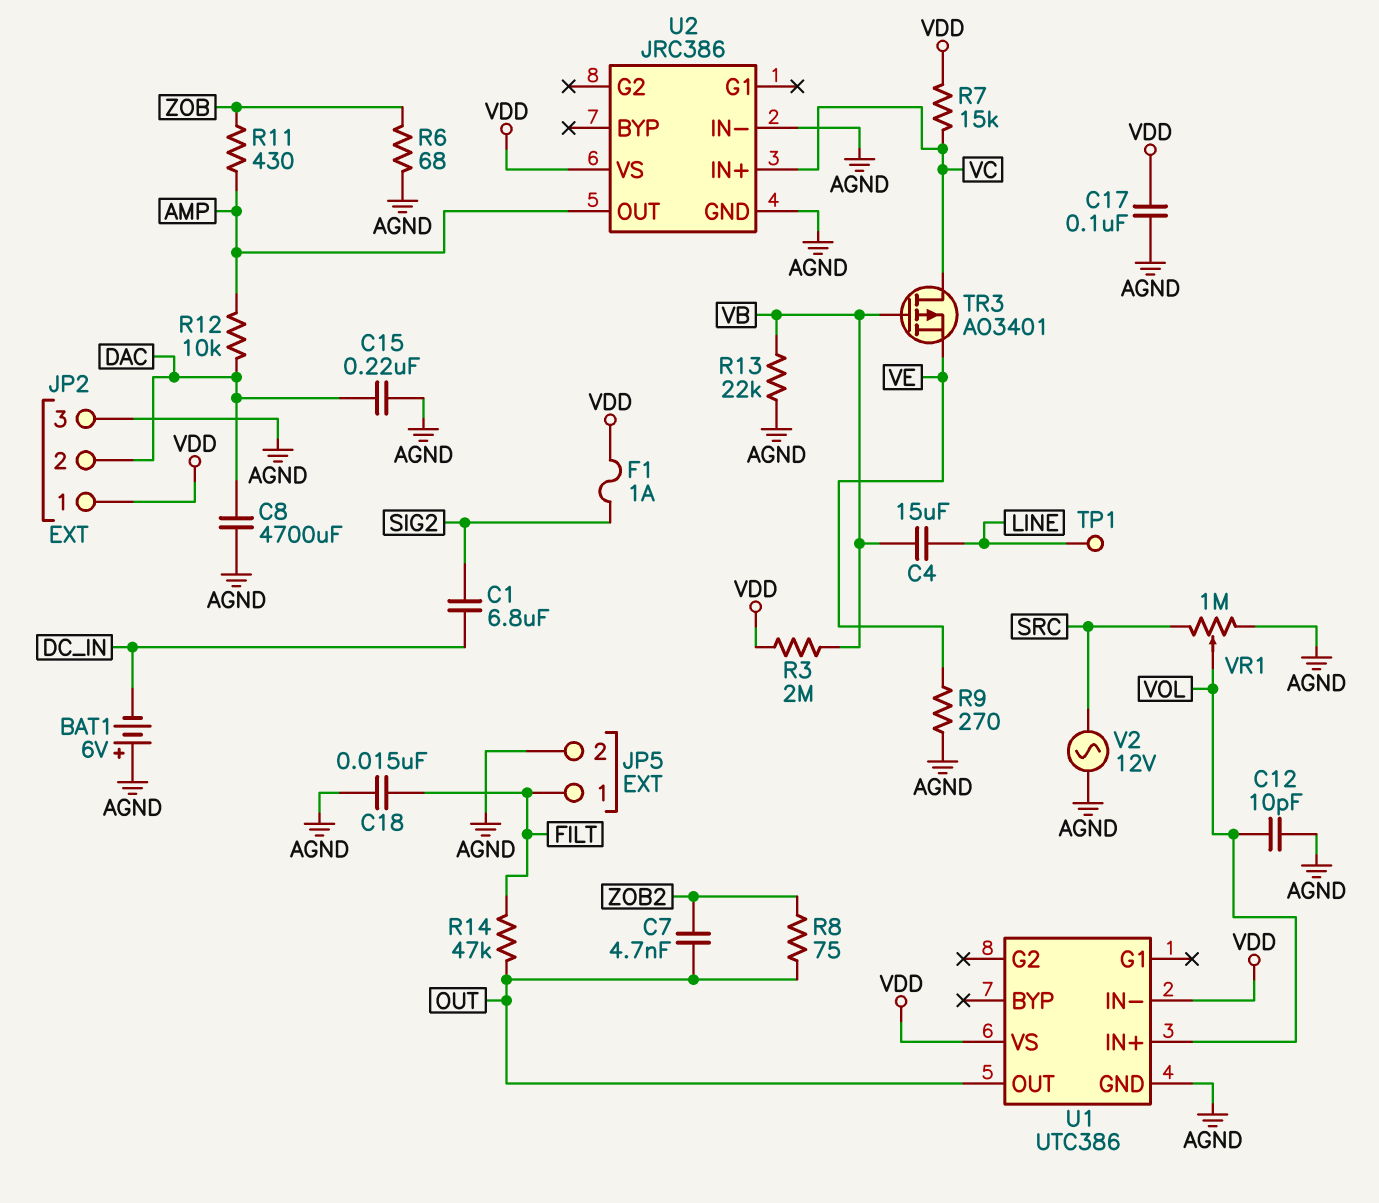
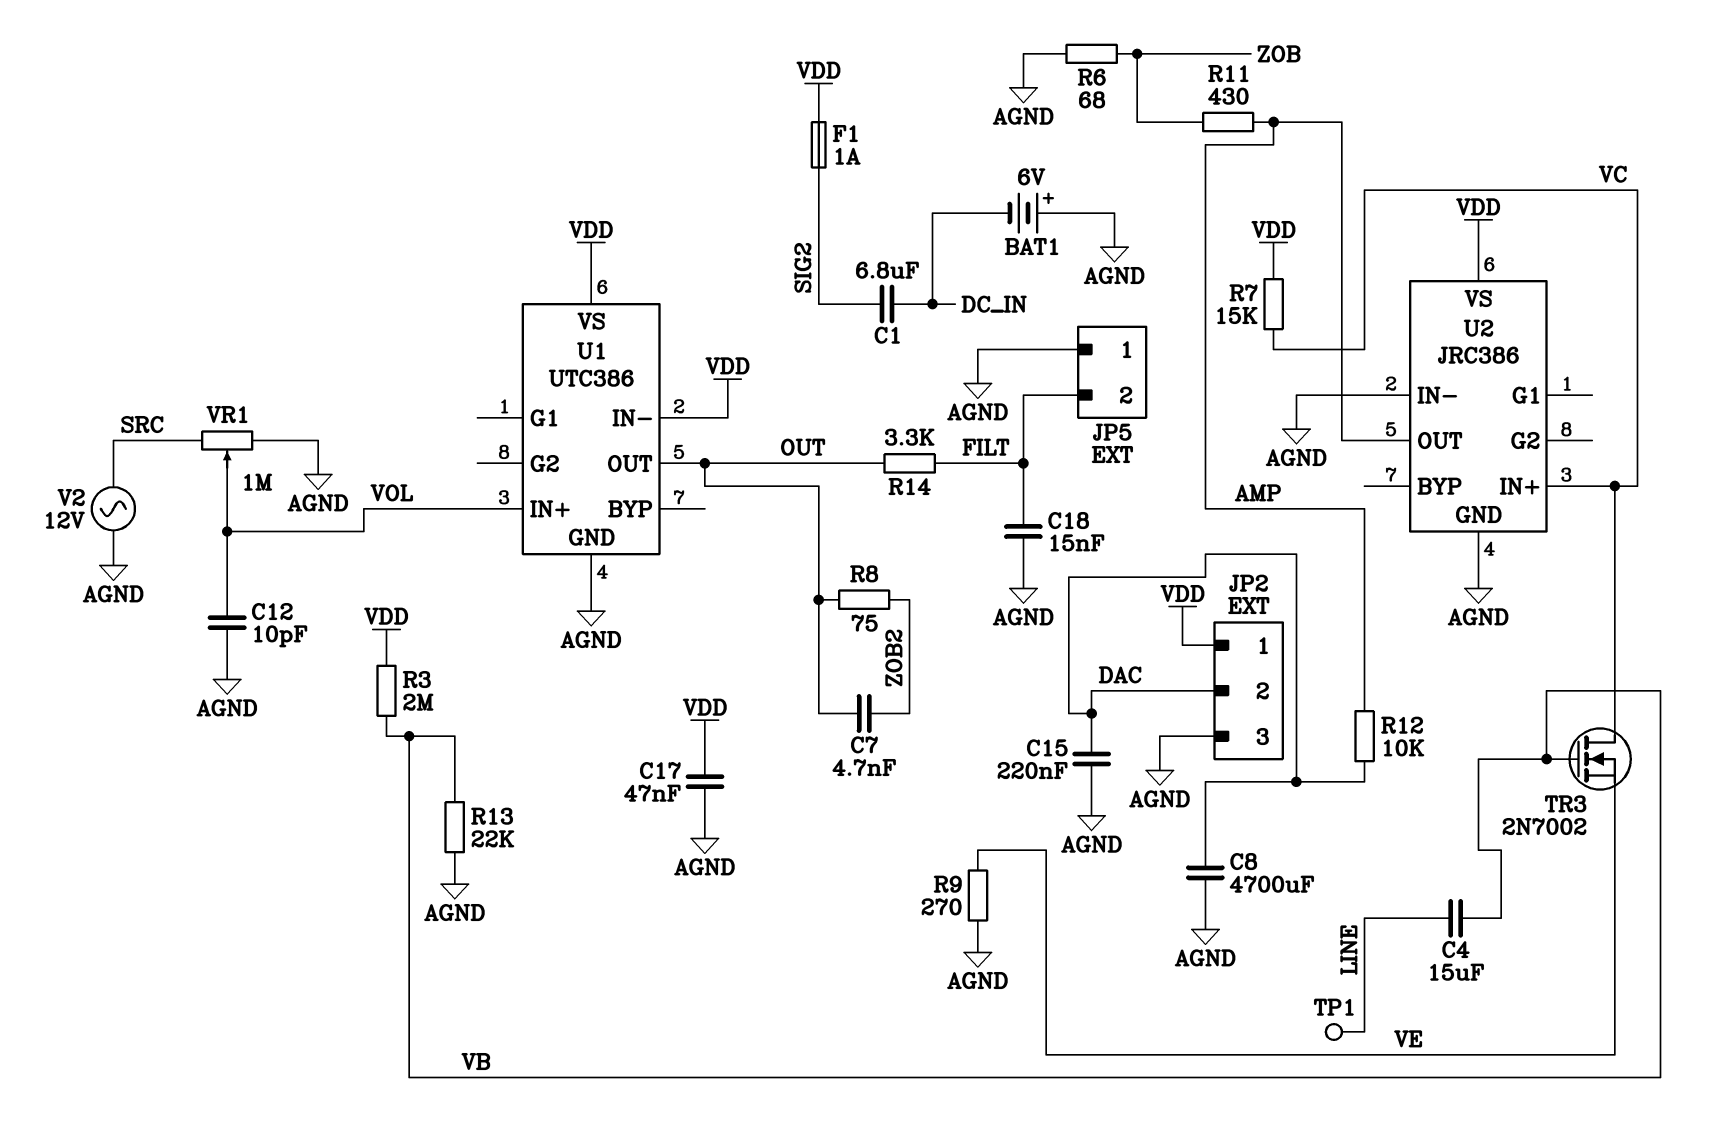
C17: 100nF (AGND, VDD) -> 47nF (AGND, VDD)
JP5 pin 1: FILT -> AGND
JP5 pin 2: AGND -> FILT
R14: 47k (FILT, OUT) -> 3.3k (FILT, OUT)
TR3: PMOS AO3401 (G VB, D VC, S VE) -> NMOS 2N7002 (G VB, D VC, S VE)

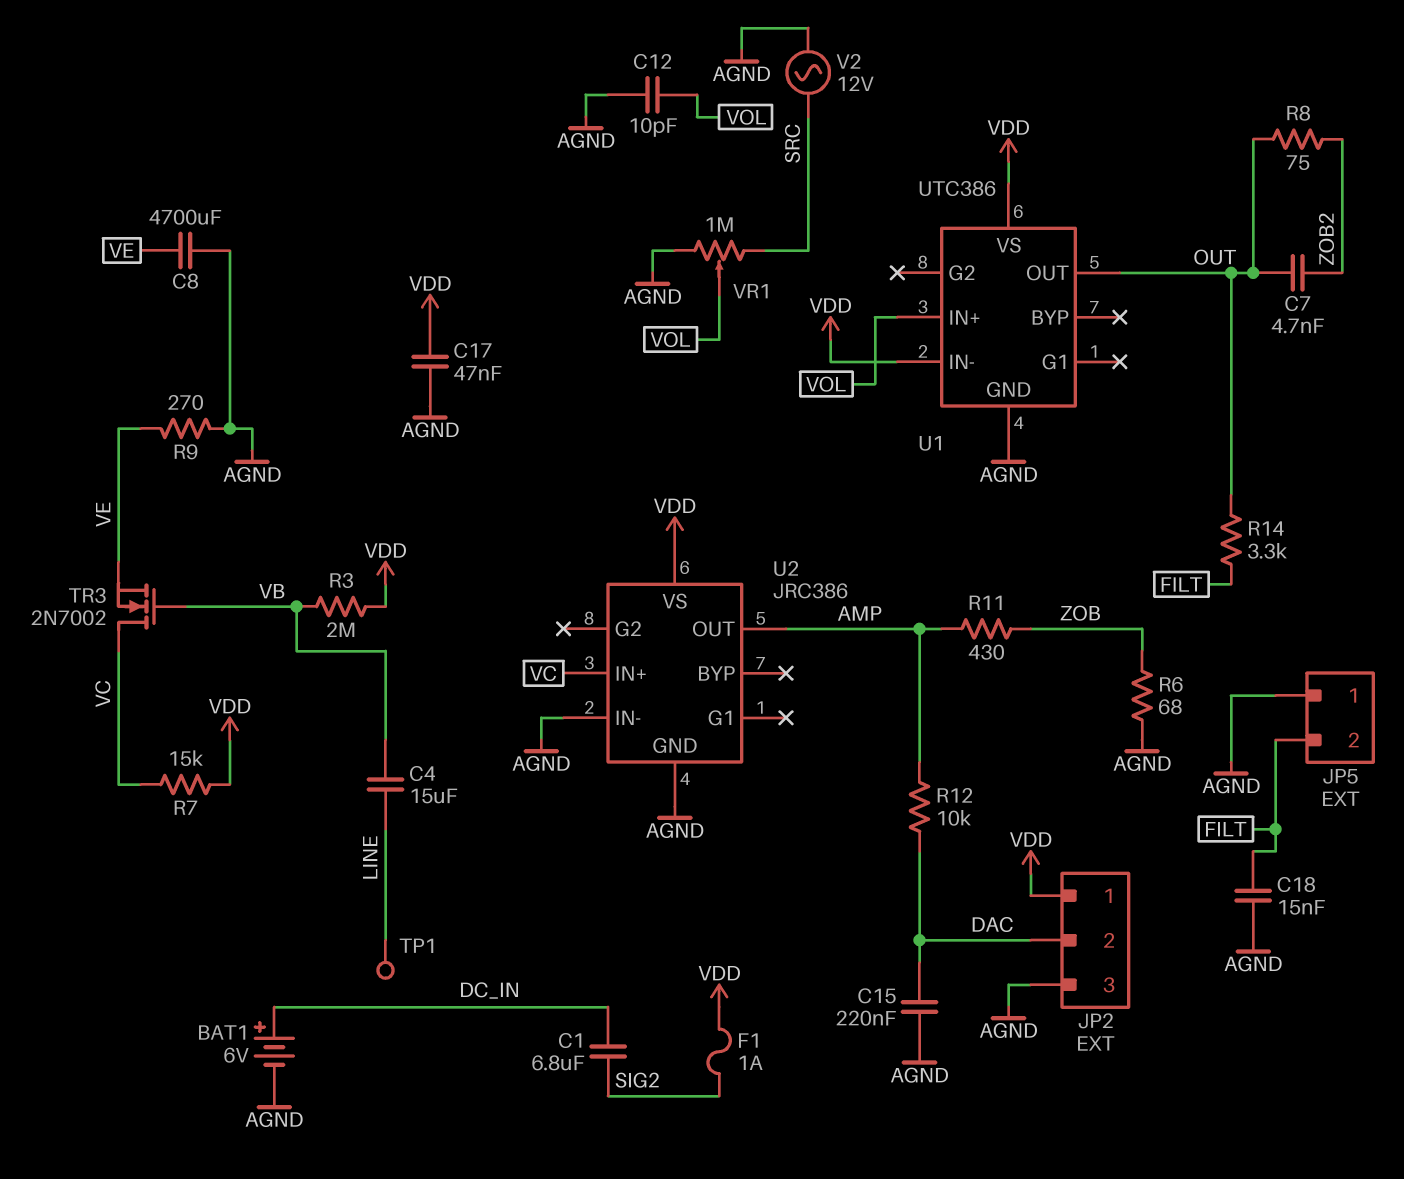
BAT1: 6V (plus AGND, minus DC_IN) -> 6V (plus DC_IN, minus AGND)
C8: 4700uF (AGND, DAC) -> 4700uF (AGND, VE)
R13: 22k (AGND, VB) -> none

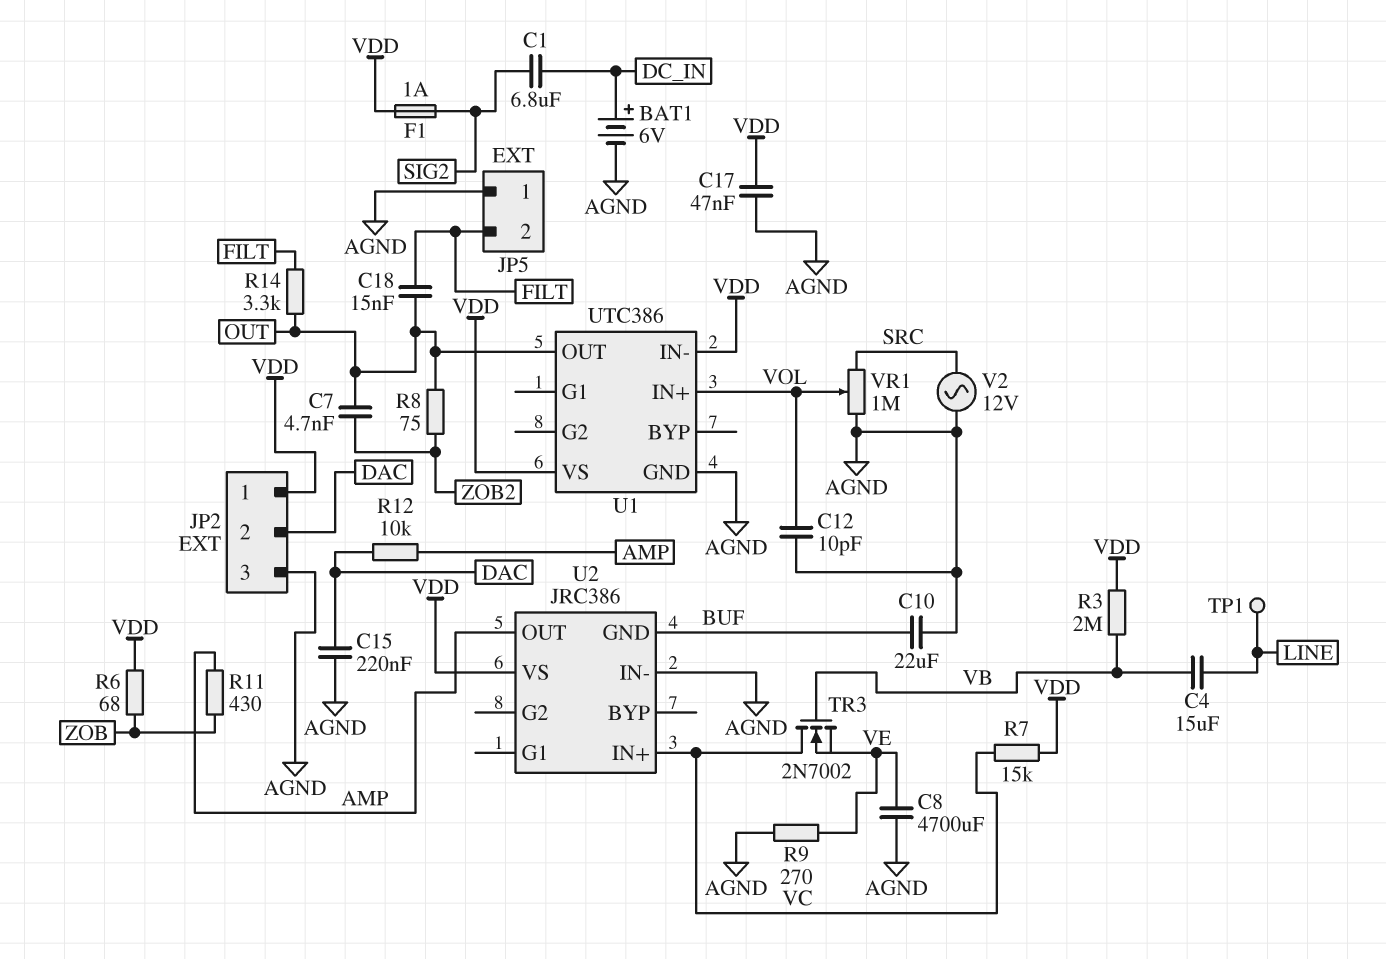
C10: none -> 22uF (AGND, BUF)
C18: 15nF (AGND, FILT) -> 15nF (FILT, OUT)
R6: 68 (AGND, ZOB) -> 68 (VDD, ZOB)
U2 pin GND: AGND -> BUF

